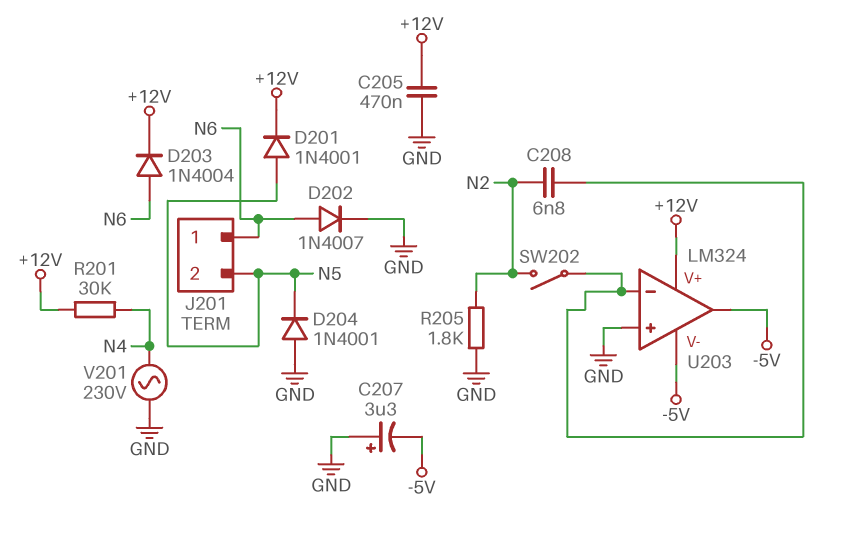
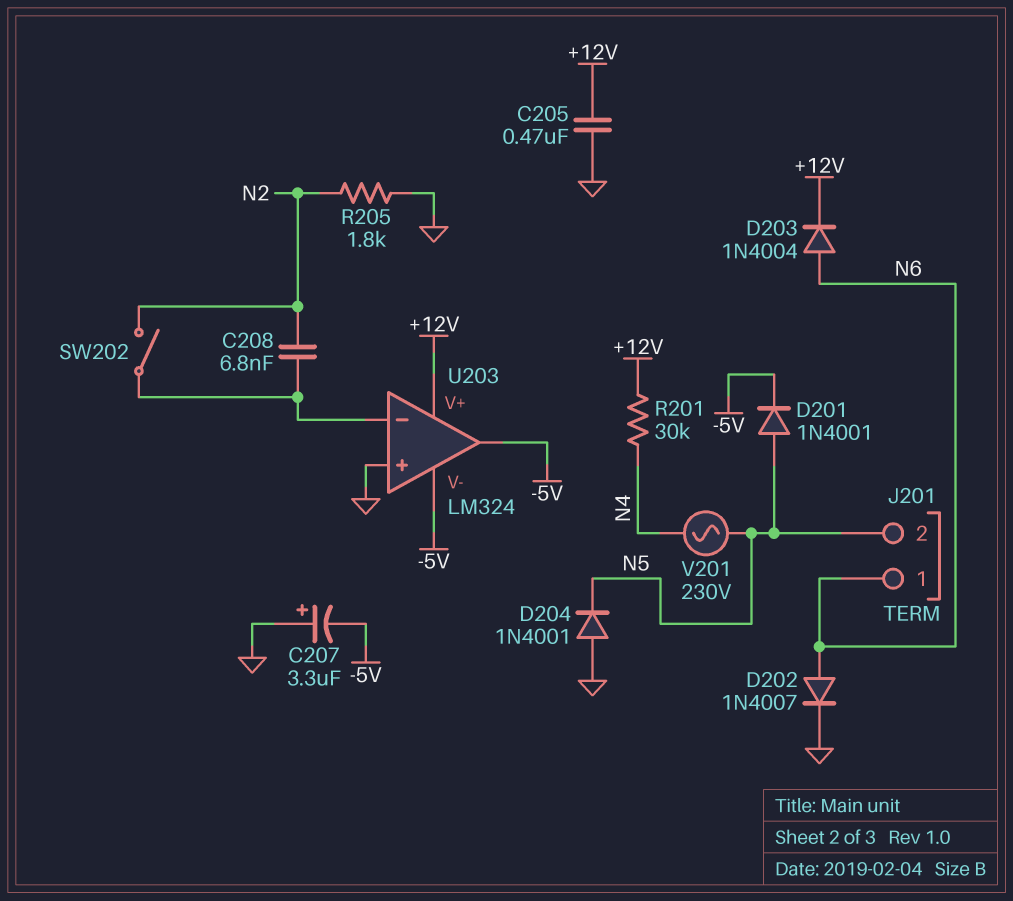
D201: diode 1N4001 (A N5, K +12V) -> diode 1N4001 (A N5, K -5V)
V201: AC 230V (GND, N4) -> AC 230V (N4, N5)

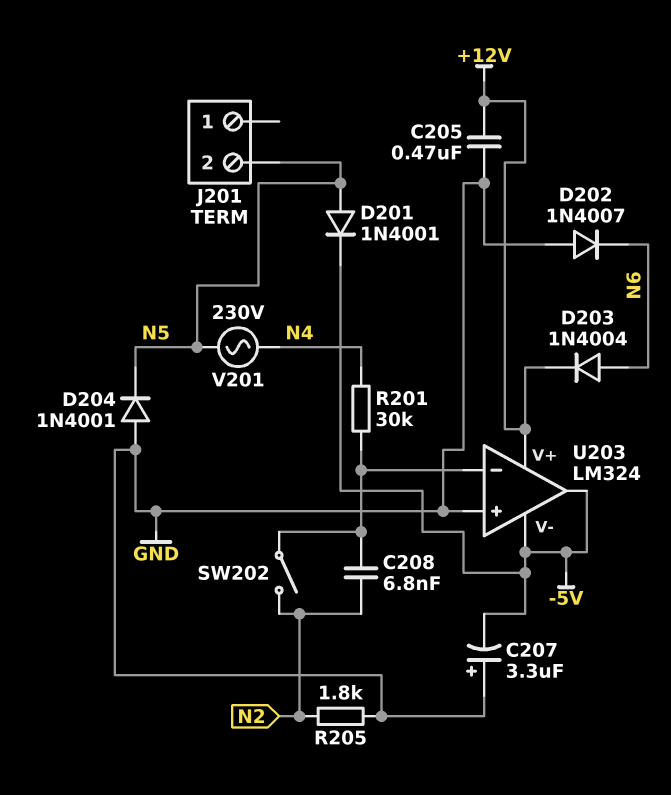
D202: diode 1N4007 (A N6, K GND) -> diode 1N4007 (A GND, K N6)
J201 pin 1: N6 -> none
R201: 30k (+12V, N4) -> 30k (N4, U203/in-)

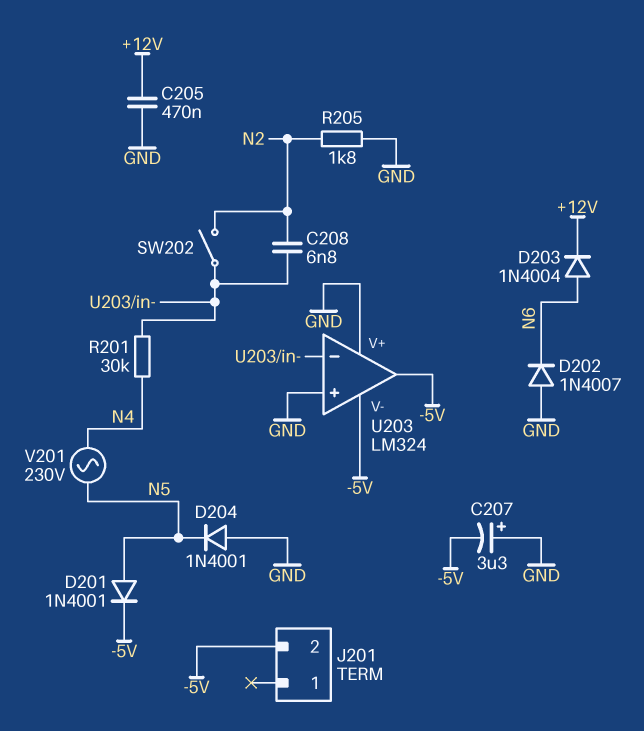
J201 pin 2: N5 -> -5V
U203 pin V+: +12V -> GND

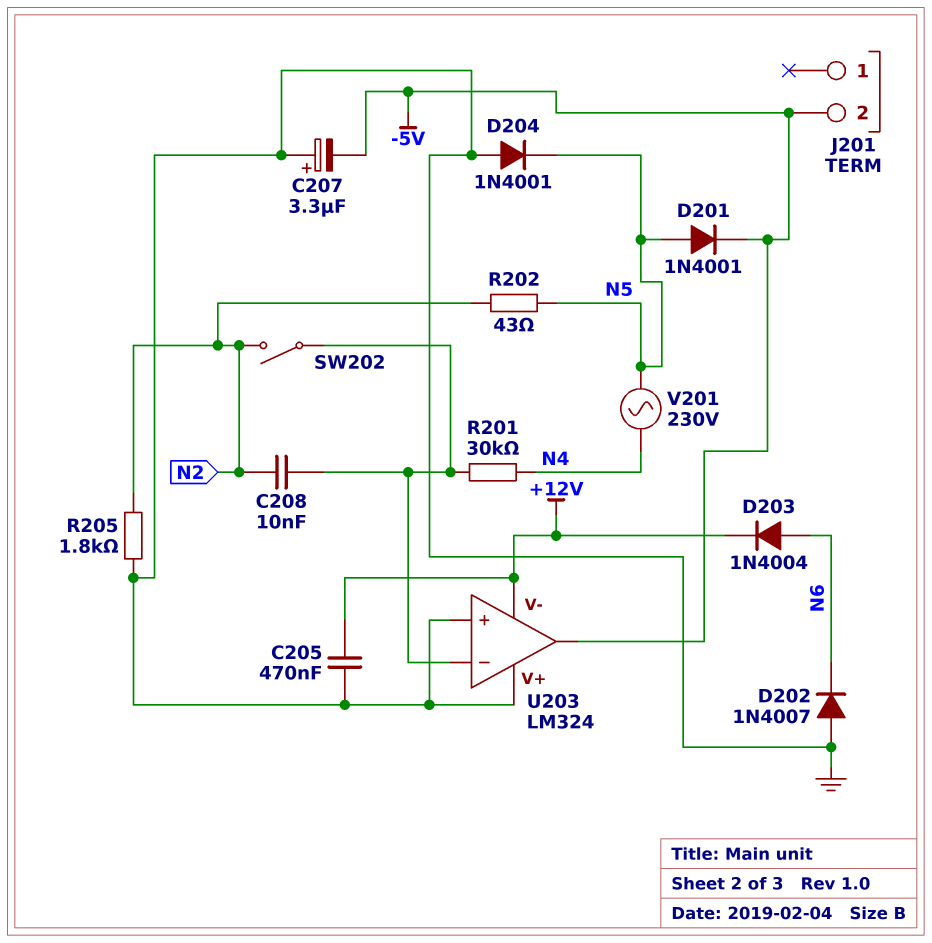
C208: 6.8nF (N2, U203/in-) -> 10nF (N2, U203/in-)
R202: none -> 43 (N2, N5)
U203 pin V-: -5V -> +12V

